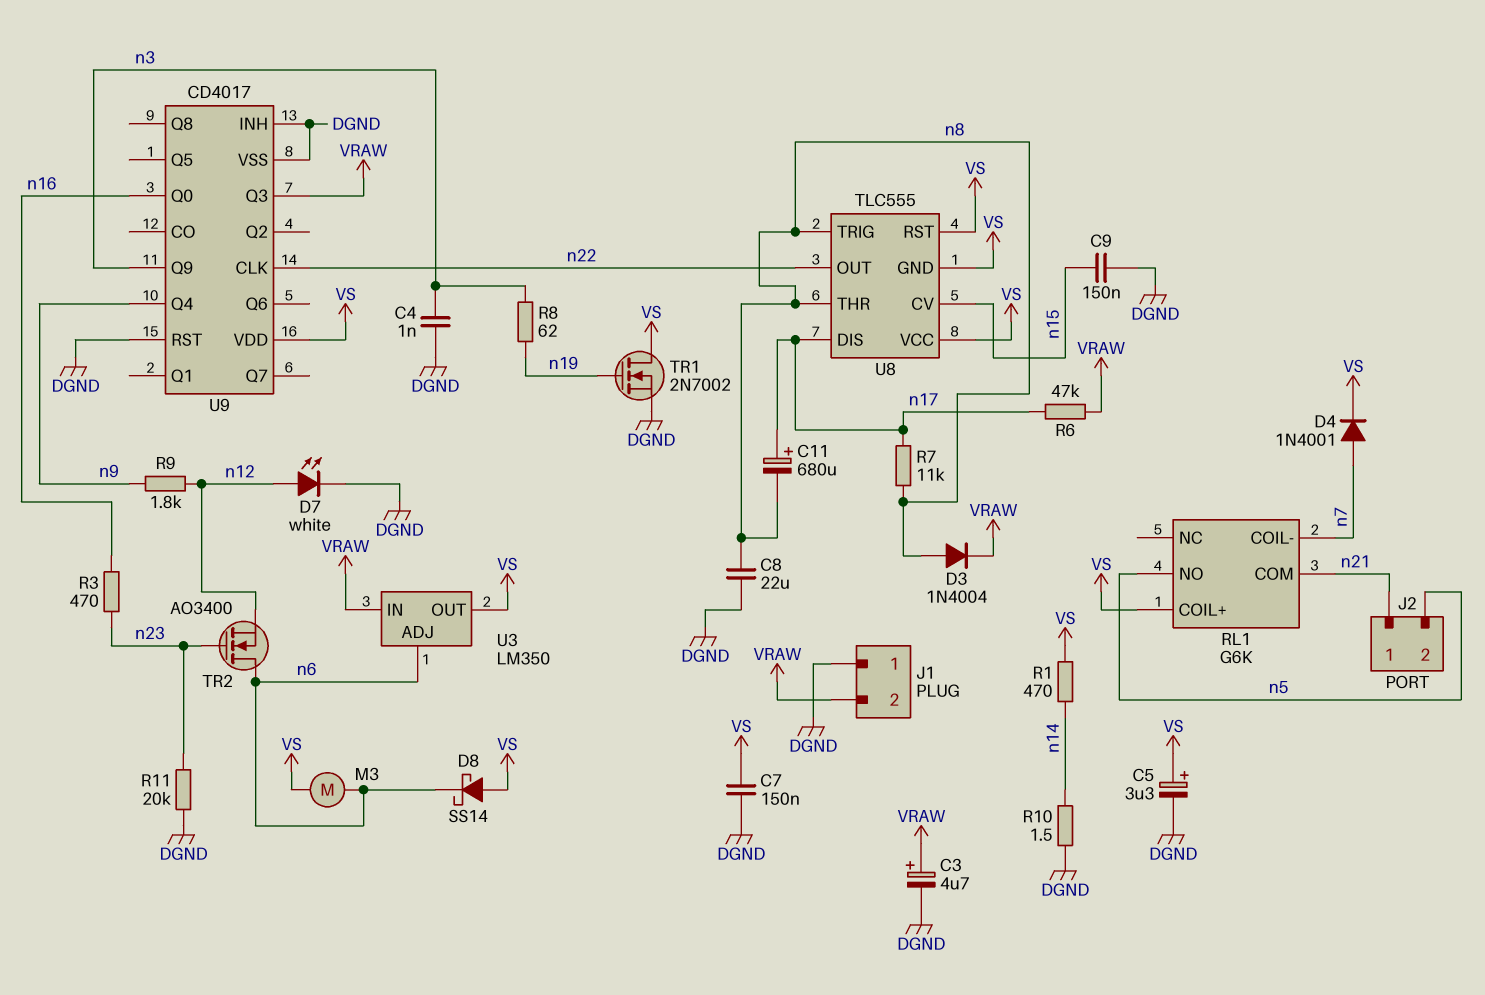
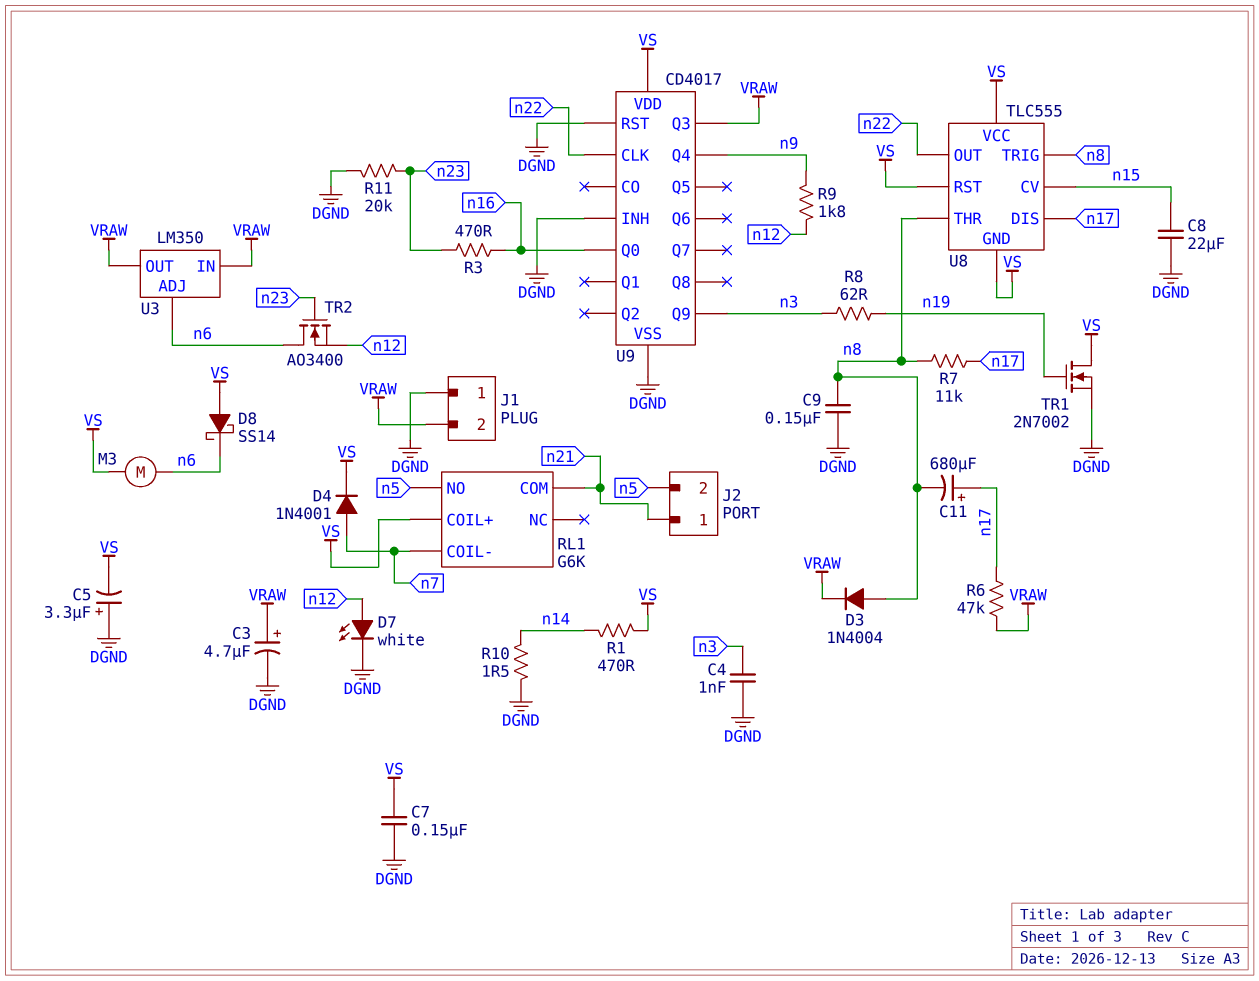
C5: 3.3uF (plus VS, minus DGND) -> 3.3uF (plus DGND, minus VS)
C8: 22uF (DGND, n8) -> 22uF (DGND, n15)
C9: 150nF (DGND, n15) -> 150nF (DGND, n8)
U3 pin OUT: VS -> VRAW

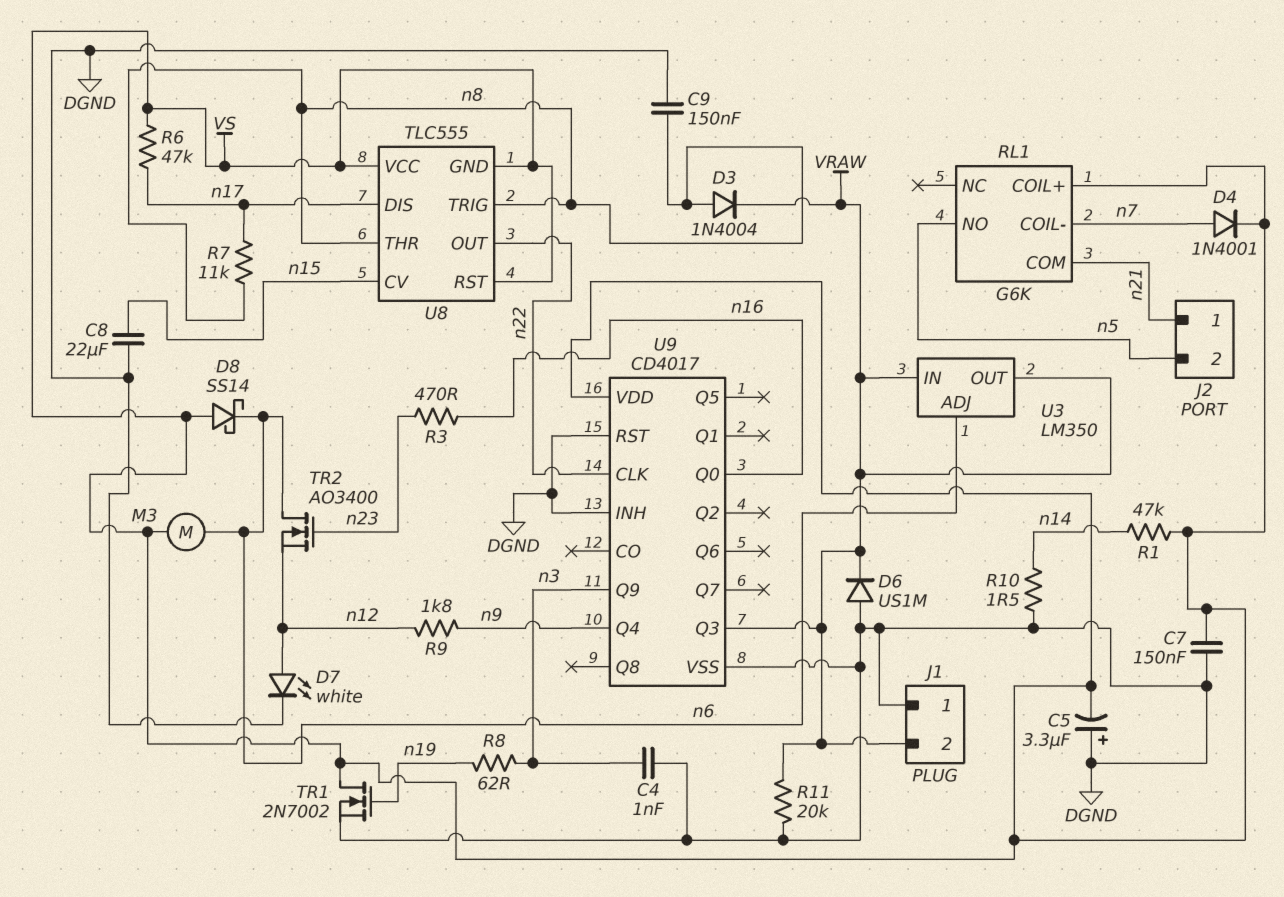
C3: 4.7uF (plus VRAW, minus DGND) -> none
C11: 680uF (plus n17, minus n8) -> none
D6: none -> diode US1M (A DGND, K VRAW)
R1: 470 (VS, n14) -> 47k (VS, n14)
R6: 47k (VRAW, n17) -> 47k (VS, n17)
R11: 20k (DGND, n23) -> 20k (DGND, VRAW)

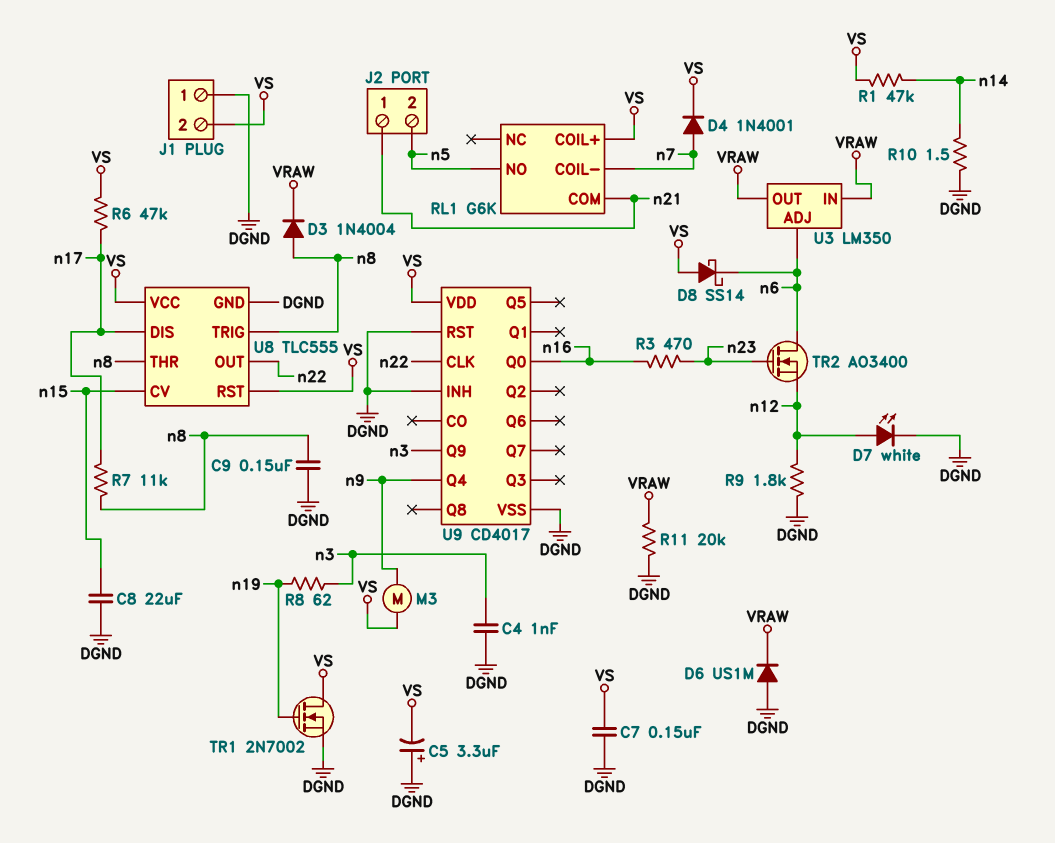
J1 pin 2: VRAW -> VS
M3: motor (VS, n6) -> motor (VS, n9)
R9: 1.8k (n9, n12) -> 1.8k (DGND, n12)
U8 pin GND: VS -> DGND
U9 pin Q3: VRAW -> none

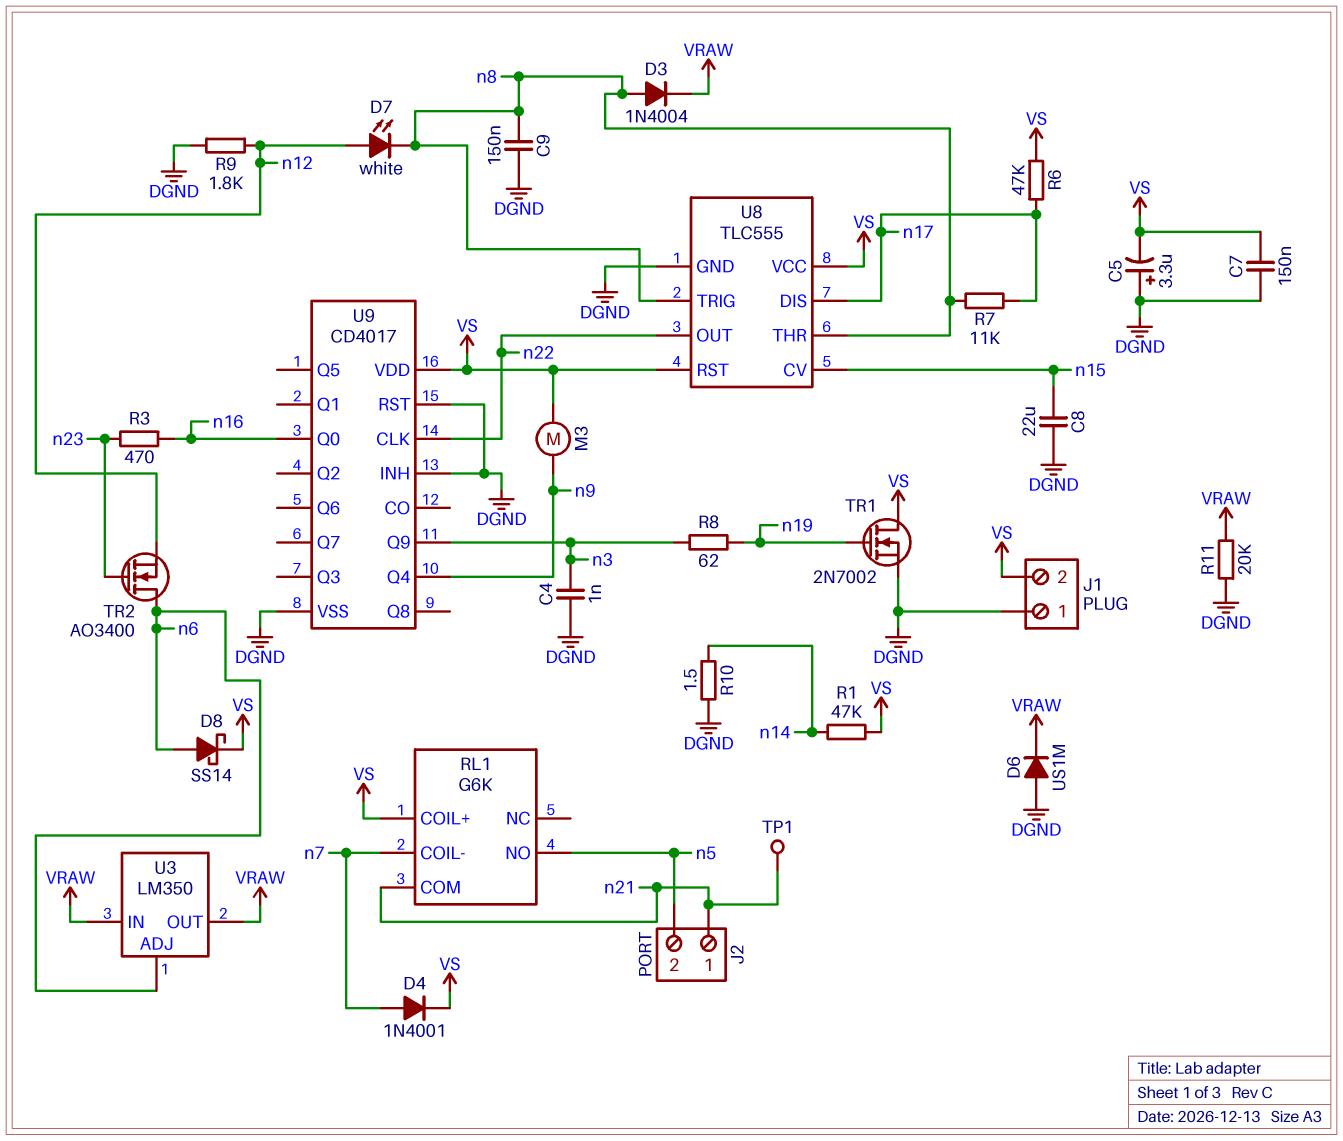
D7: LED white (A n12, K DGND) -> LED white (A n12, K n8)
D8: schottky SS14 (A VS, K n6) -> schottky SS14 (A n6, K VS)
TP1: none -> test point (n21)

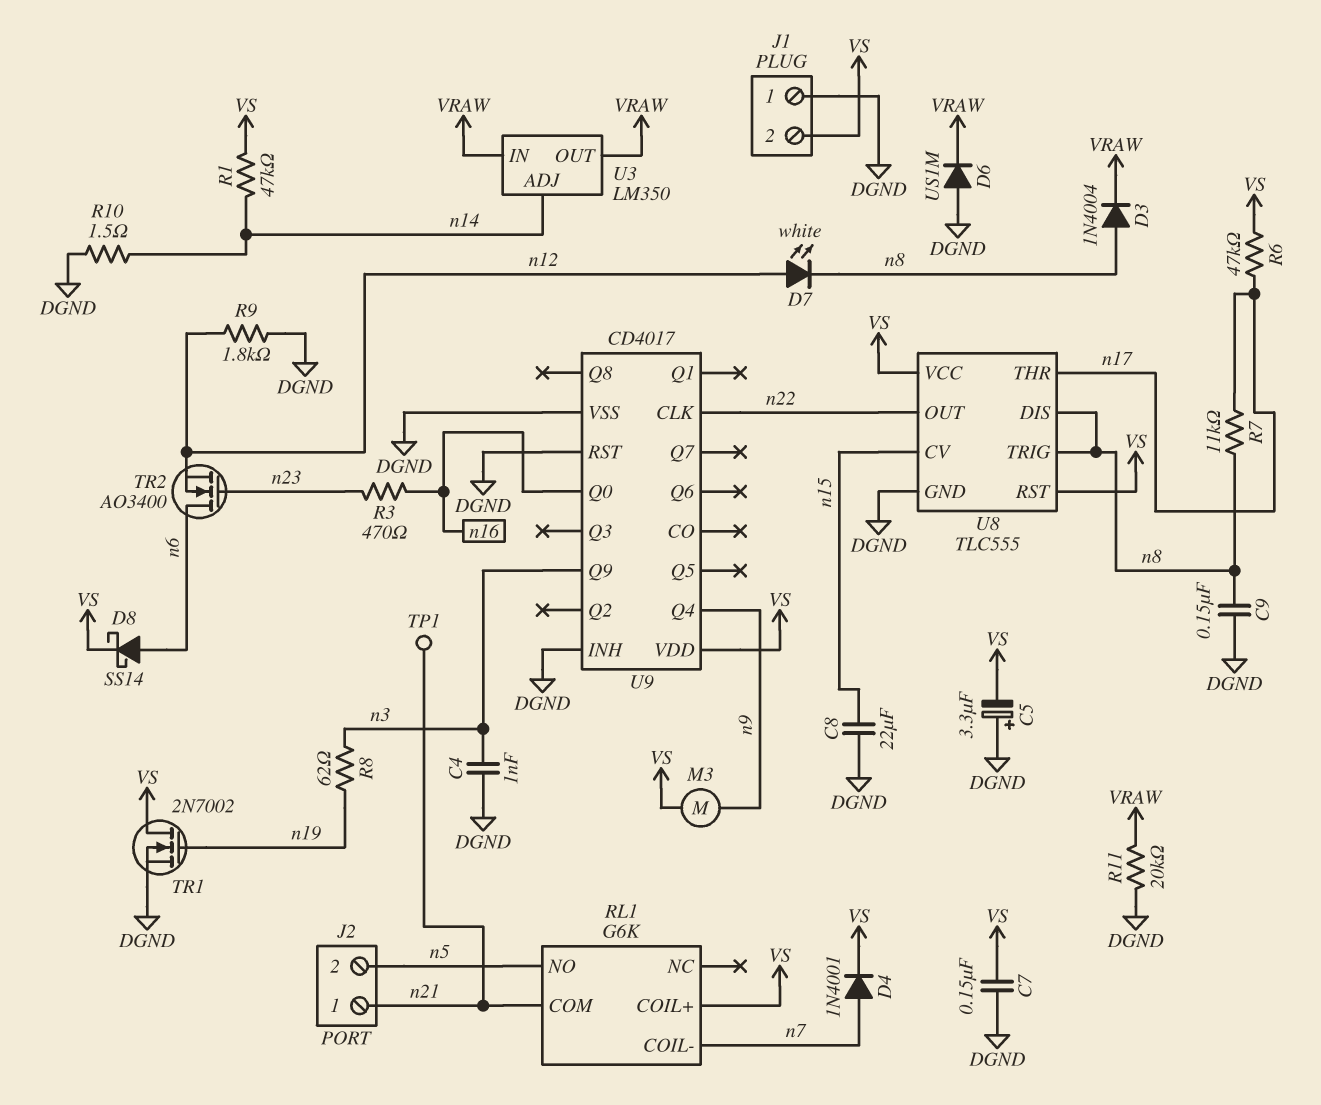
U3 pin ADJ: n6 -> n14
U8 pin DIS: n17 -> n8
U8 pin THR: n8 -> n17

